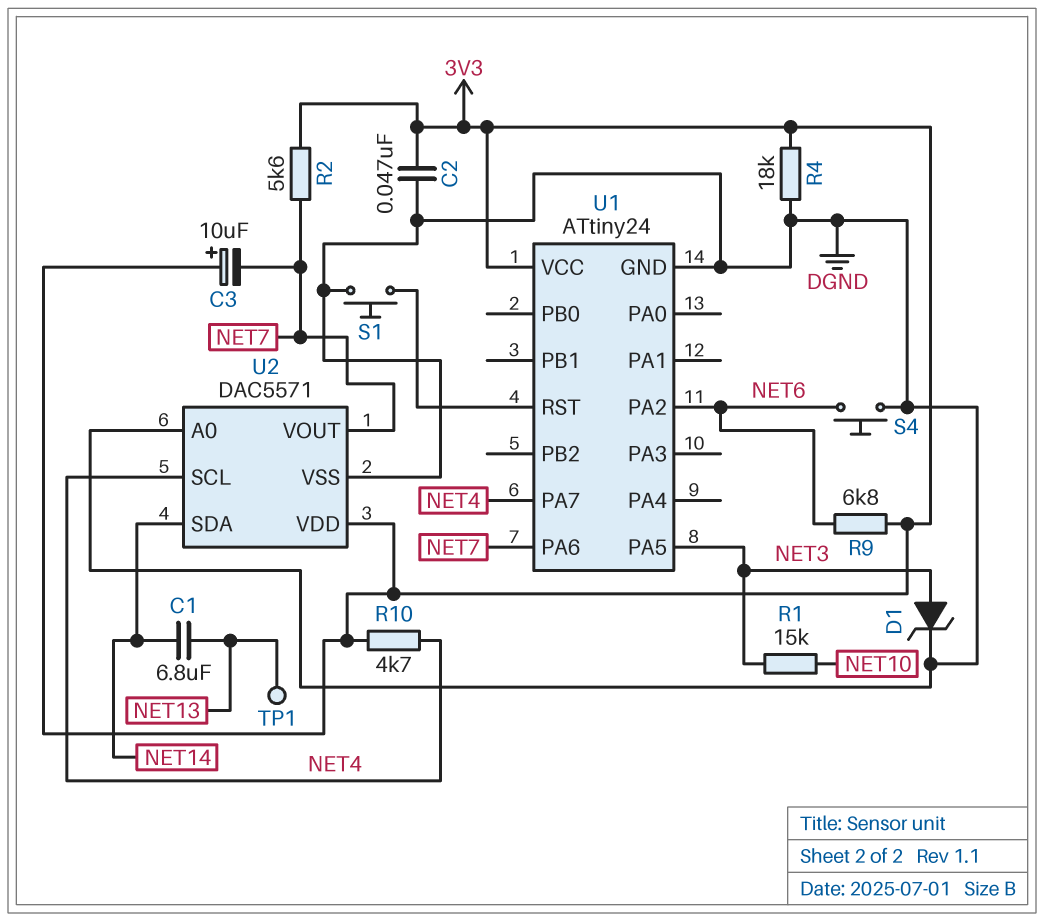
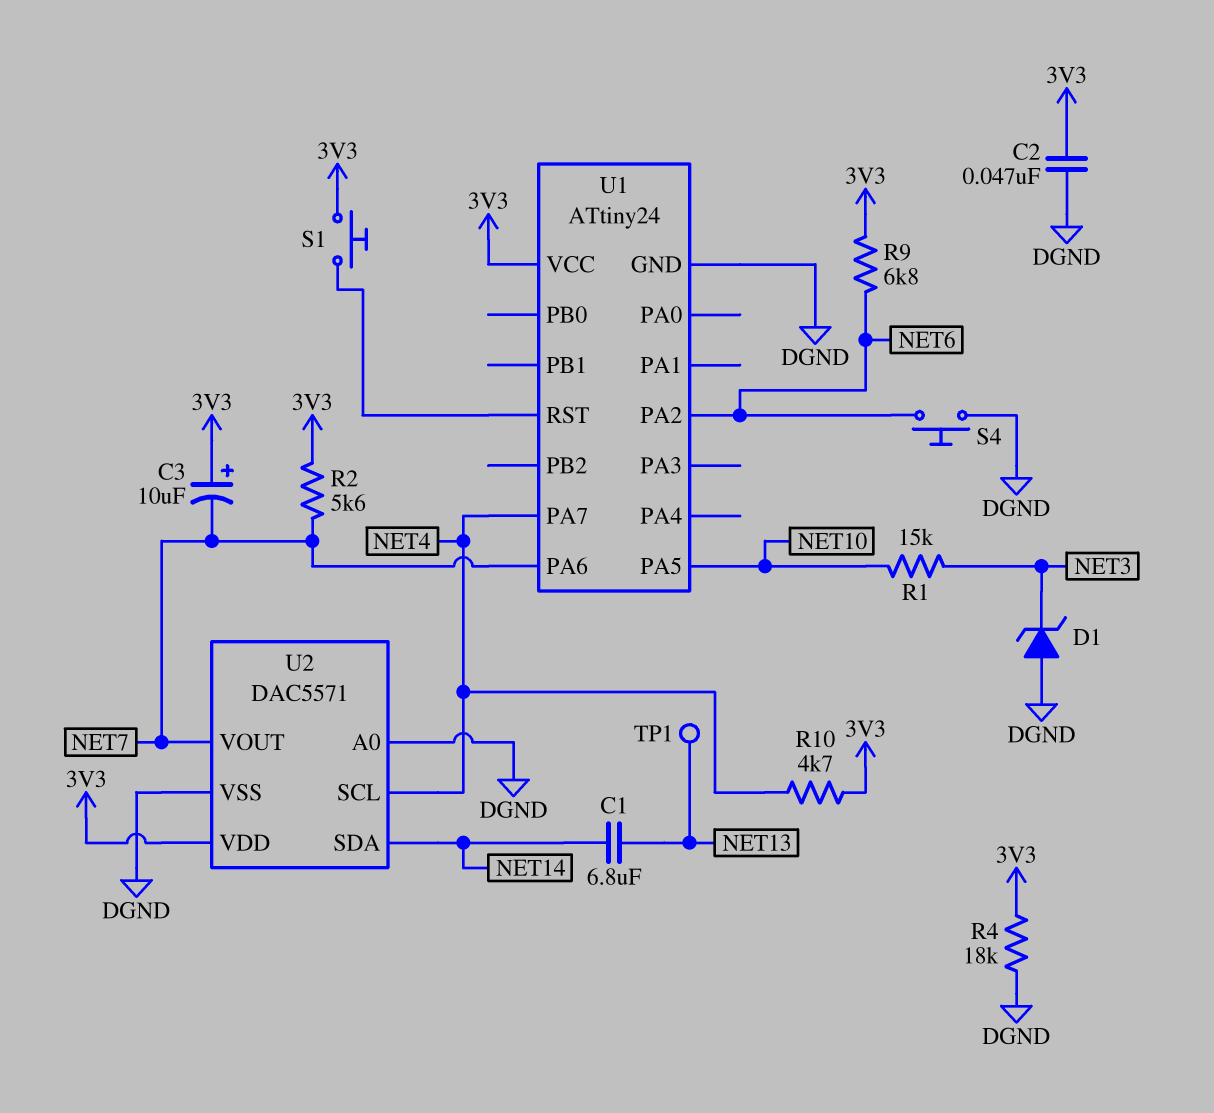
D1: zener (A NET3, K DGND) -> zener (A DGND, K NET3)
S1: button (DGND, U1/RST) -> button (3V3, U1/RST)
U1 pin PA5: NET3 -> NET10

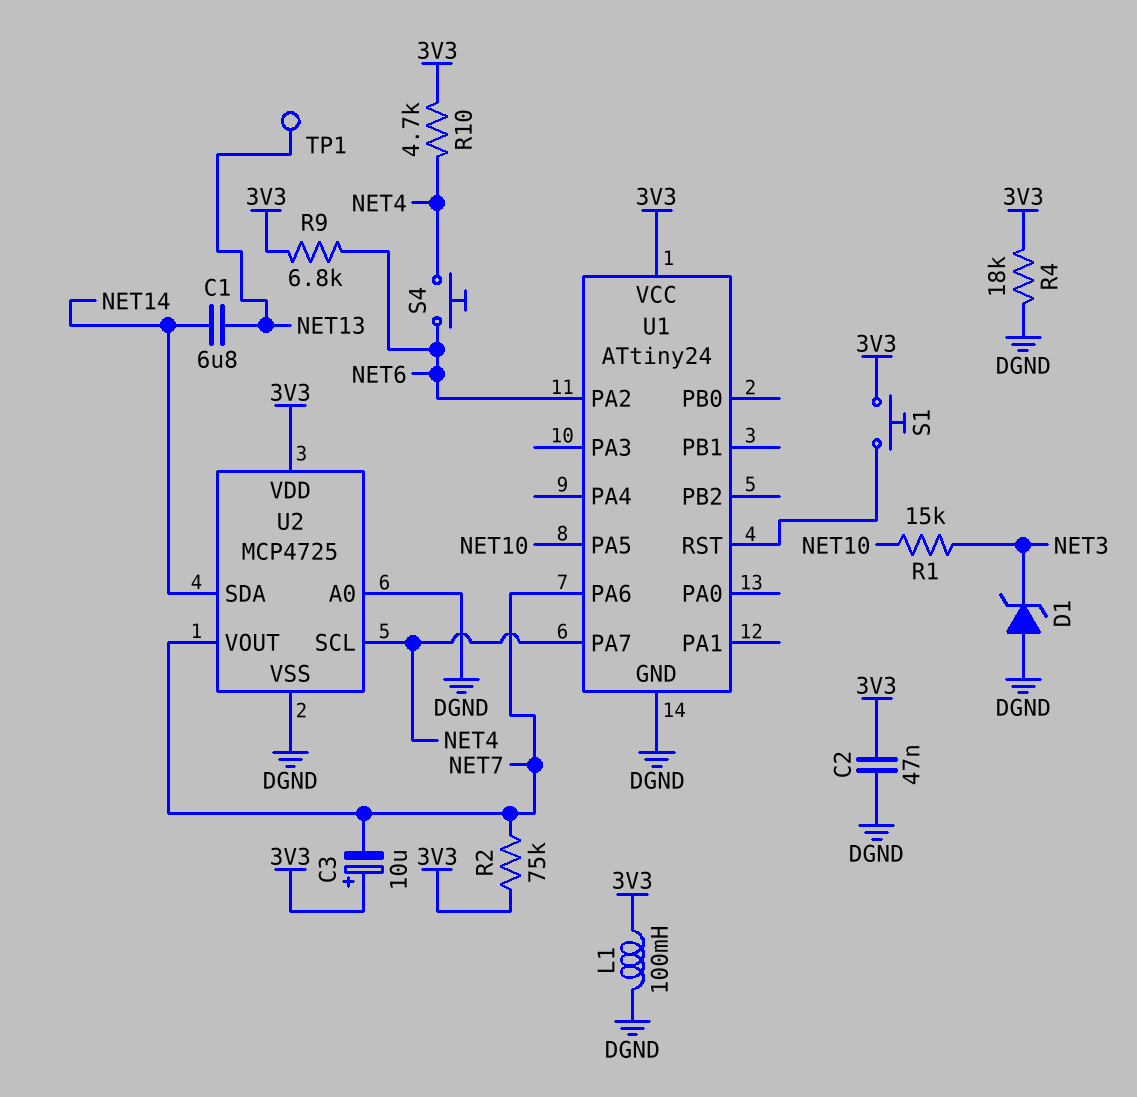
L1: none -> 100mH (3V3, DGND)
R2: 5.6k (3V3, NET7) -> 75k (3V3, NET7)
S4: button (DGND, NET6) -> button (NET4, NET6)
U2: DAC5571 -> MCP4725

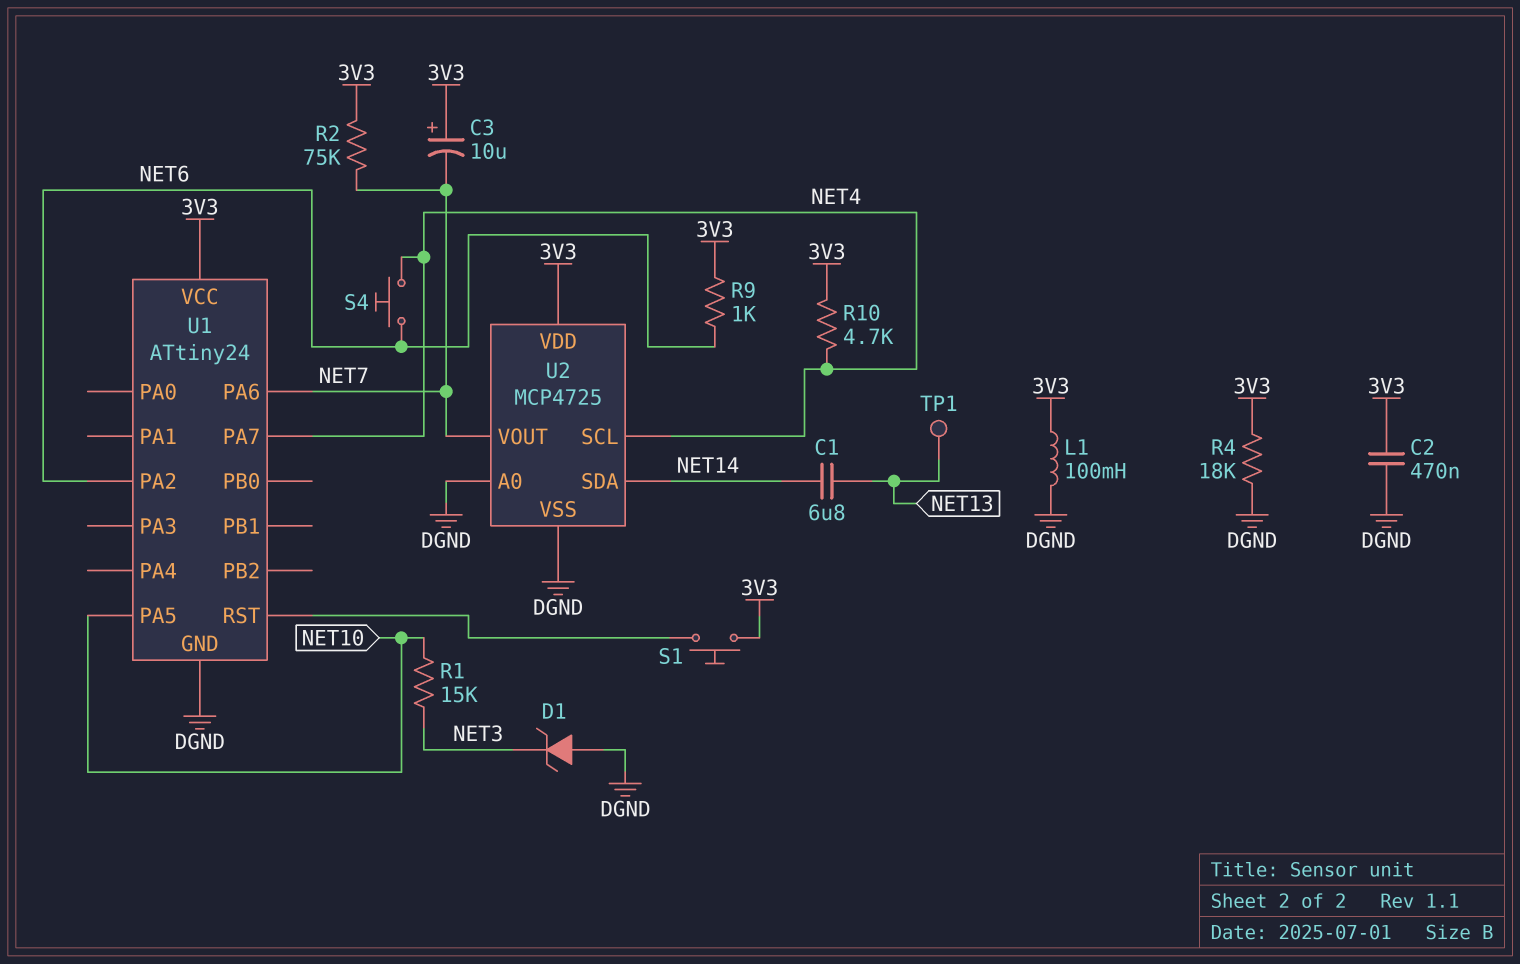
C2: 47nF (3V3, DGND) -> 470nF (3V3, DGND)
R9: 6.8k (3V3, NET6) -> 1k (3V3, NET6)

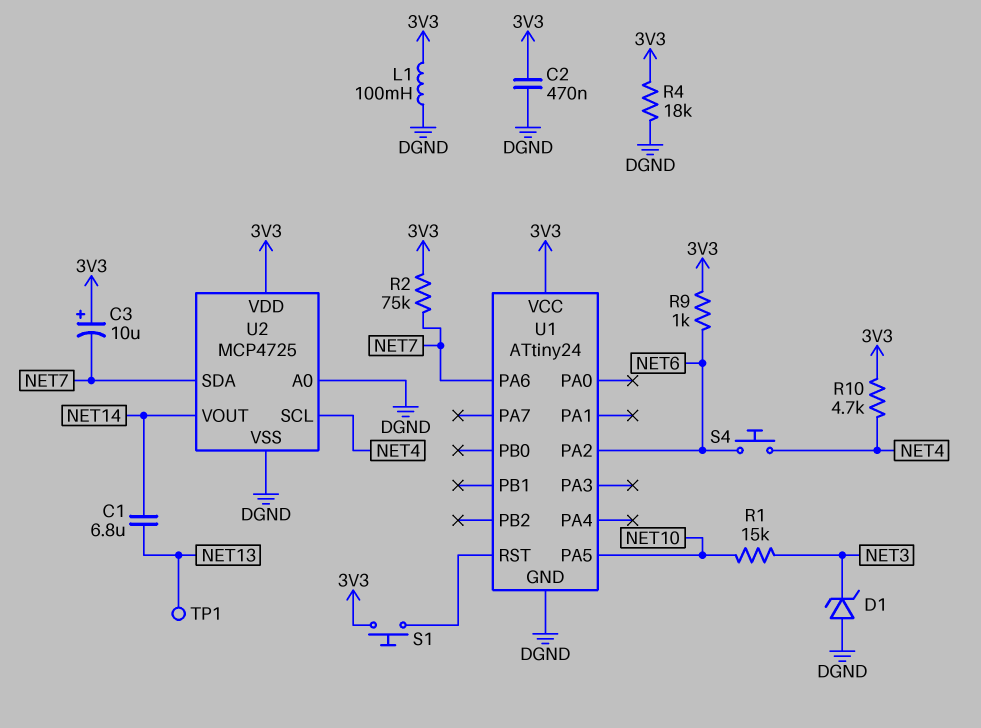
U1 pin PA7: NET4 -> none
U2 pin SDA: NET14 -> NET7
U2 pin VOUT: NET7 -> NET14

